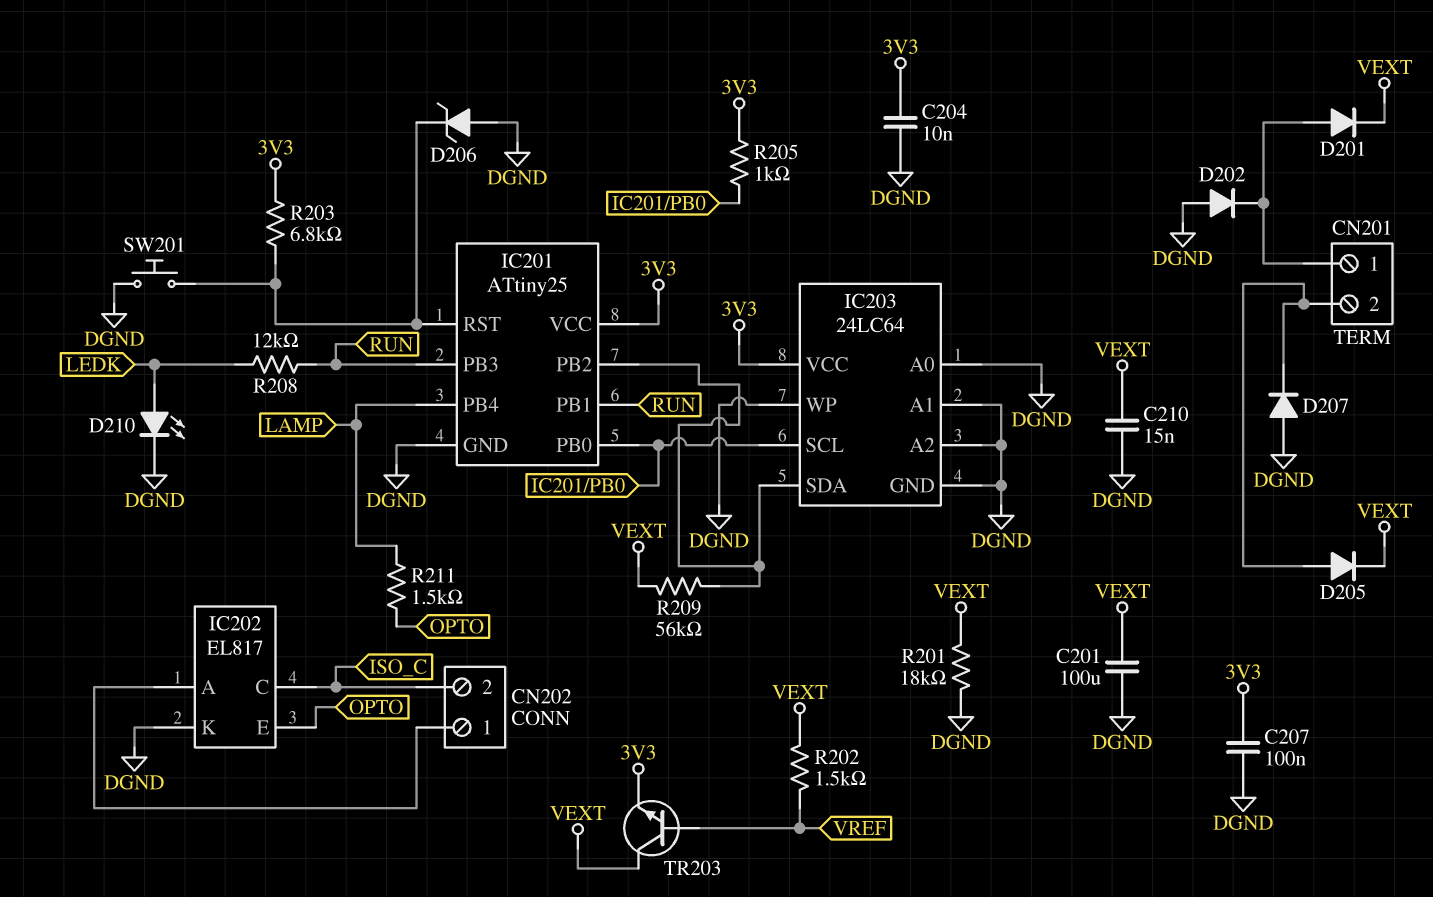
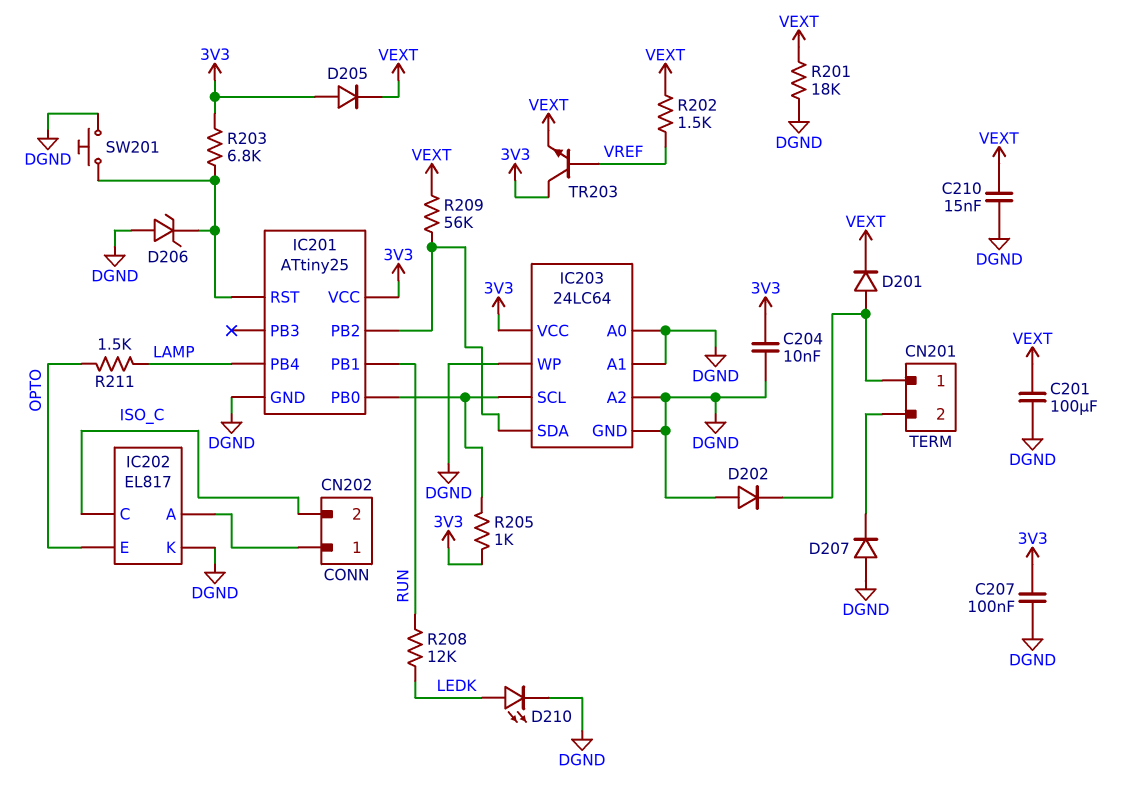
D205: diode (A CN201/2, K VEXT) -> diode (A 3V3, K VEXT)
IC201 pin PB3: RUN -> none
TR203: NPN (B VREF, C VEXT, E 3V3) -> NPN (B VREF, C 3V3, E VEXT)

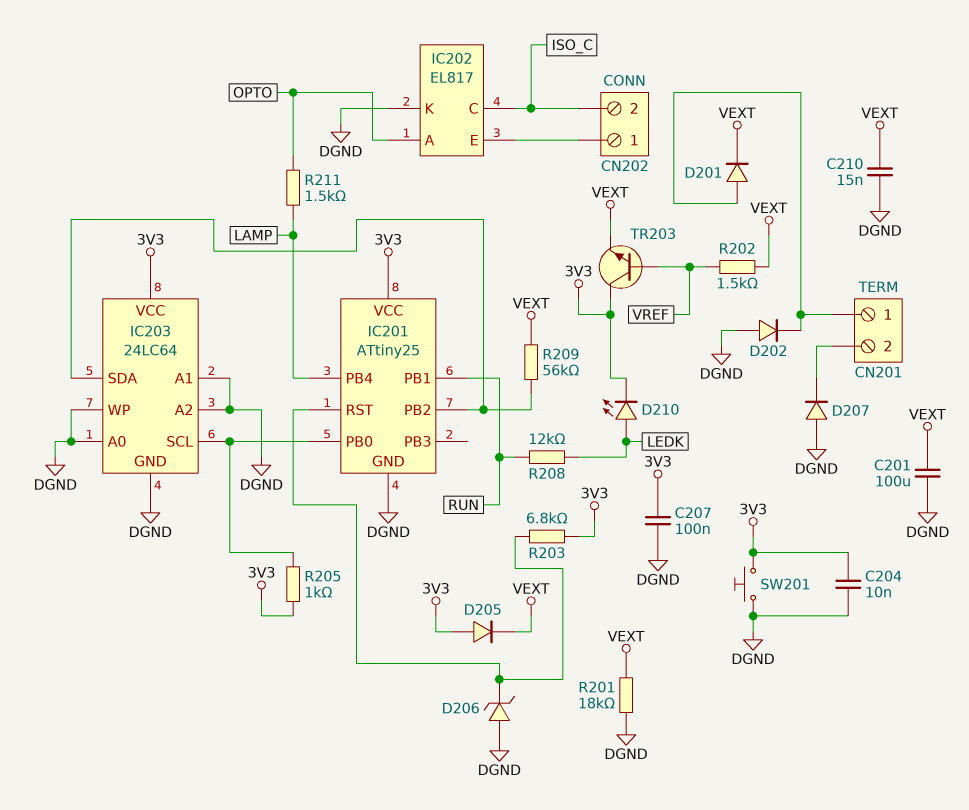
D210: LED (A LEDK, K DGND) -> LED (A LEDK, K 3V3)
IC202 pin A: CN202/1 -> OPTO
IC202 pin E: OPTO -> CN202/1
SW201: button (DGND, IC201/RST) -> button (3V3, DGND)

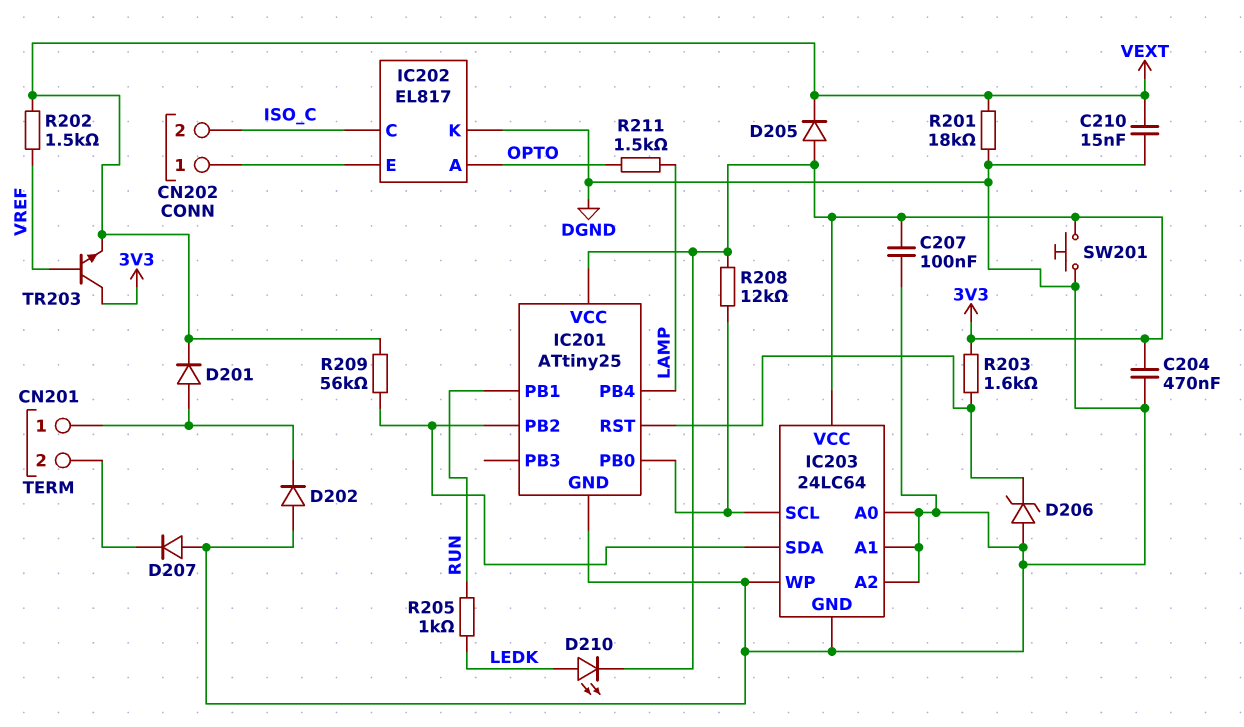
C201: 100uF (DGND, VEXT) -> none
C204: 10nF (3V3, DGND) -> 470nF (3V3, DGND)
R203: 6.8k (3V3, IC201/RST) -> 1.6k (3V3, IC201/RST)
R205: 1k (3V3, IC201/PB0) -> 1k (LEDK, RUN)
R208: 12k (LEDK, RUN) -> 12k (3V3, IC201/PB0)

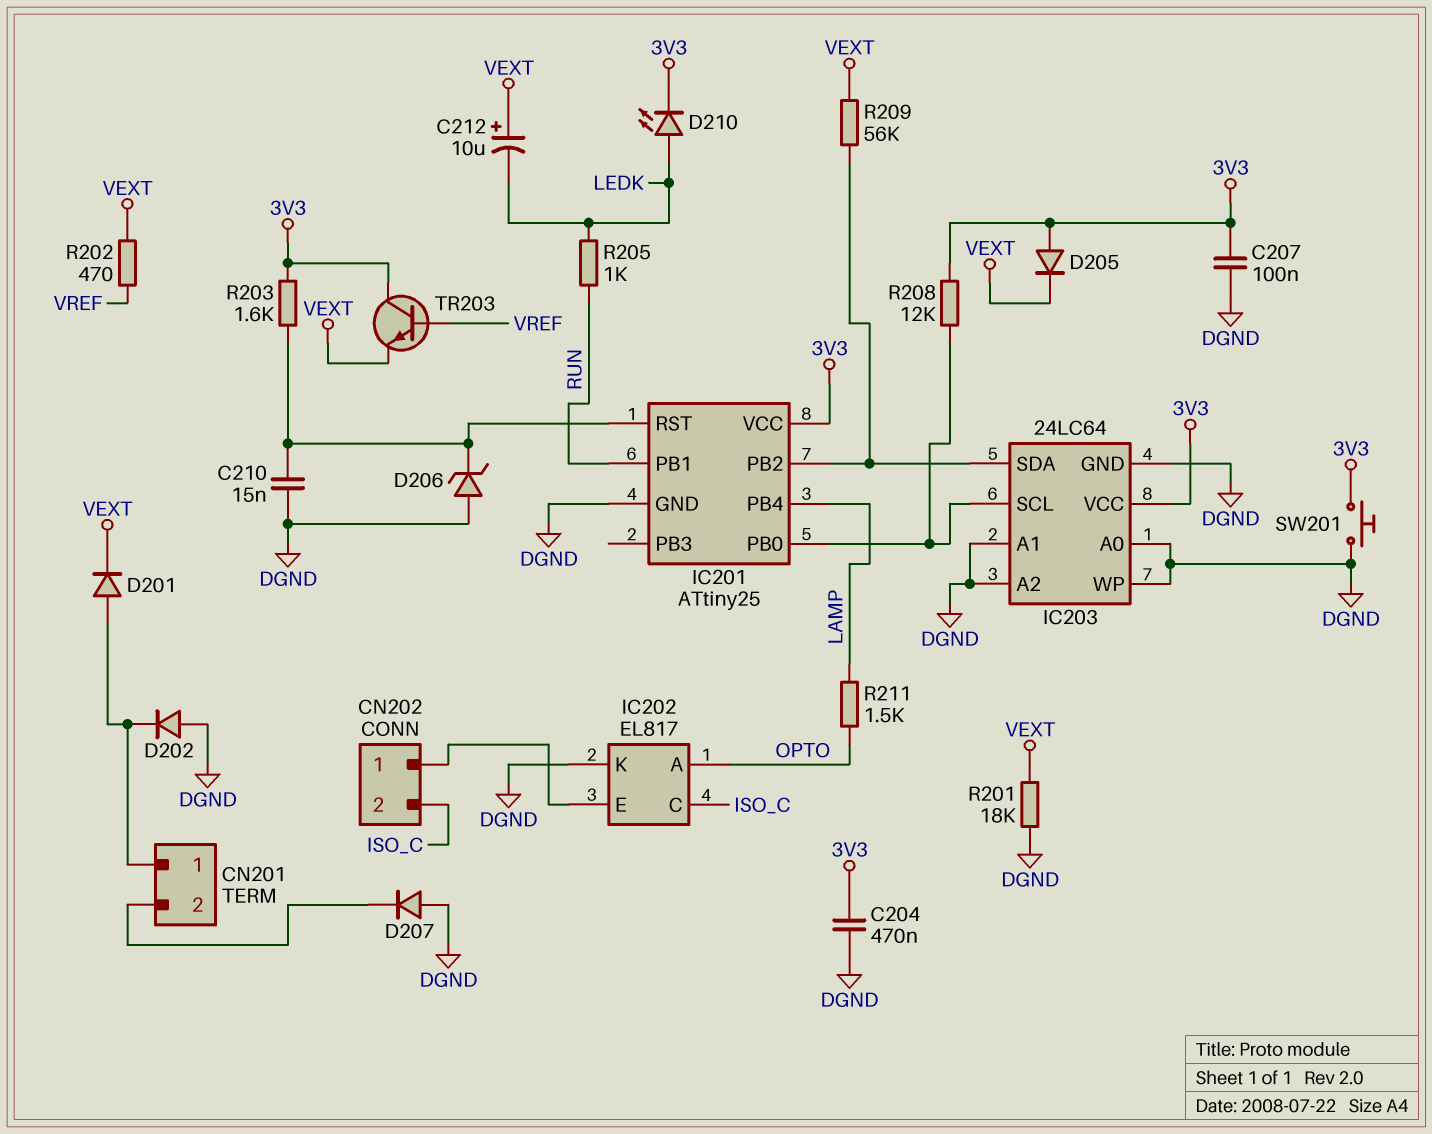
C210: 15nF (DGND, VEXT) -> 15nF (DGND, IC201/RST)
C212: none -> 10uF (plus VEXT, minus LEDK)
R202: 1.5k (VEXT, VREF) -> 470 (VEXT, VREF)

